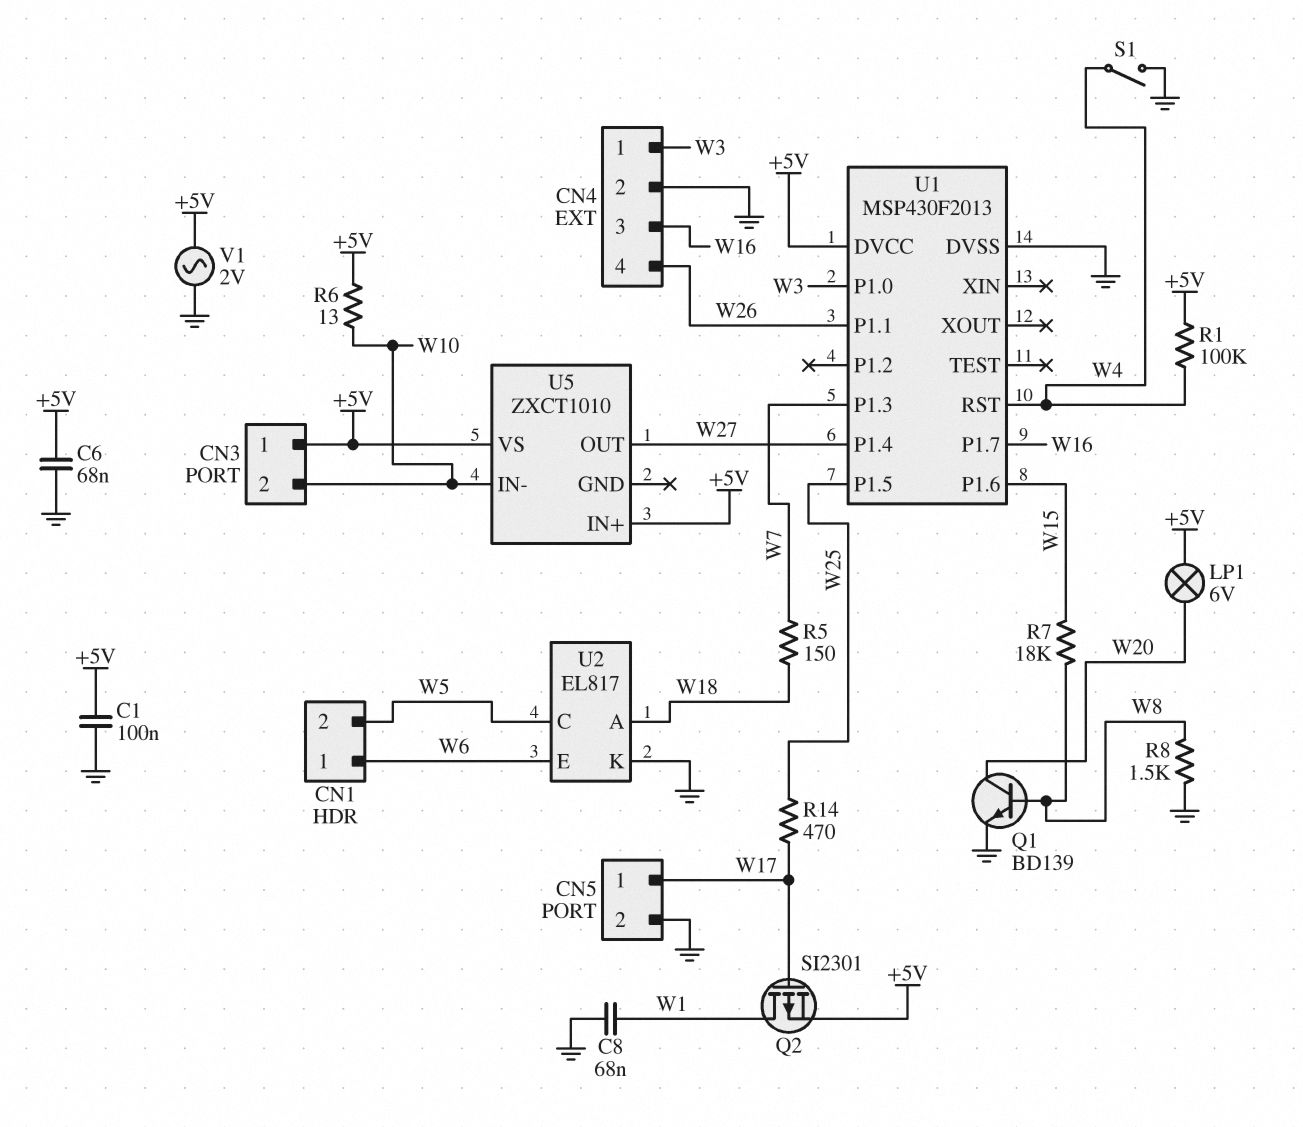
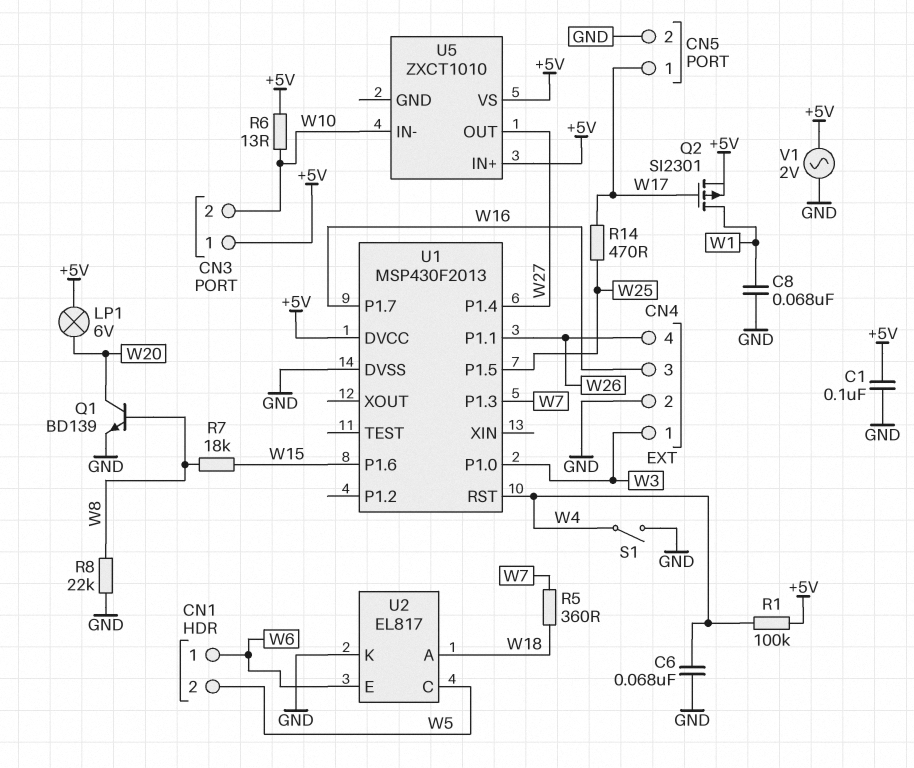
C6: 68nF (+5V, GND) -> 68nF (GND, W4)
R5: 150 (W7, W18) -> 360 (W7, W18)
R8: 1.5k (GND, W8) -> 22k (GND, W8)

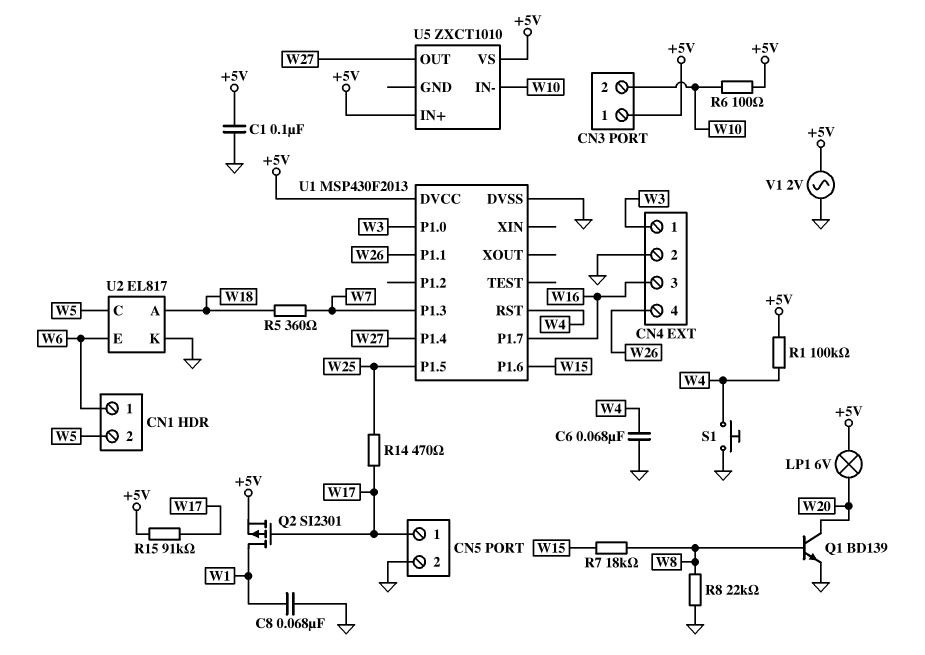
R6: 13 (+5V, W10) -> 100 (+5V, W10)
R15: none -> 91k (+5V, W17)
S1: switch (GND, W4) -> button (GND, W4)

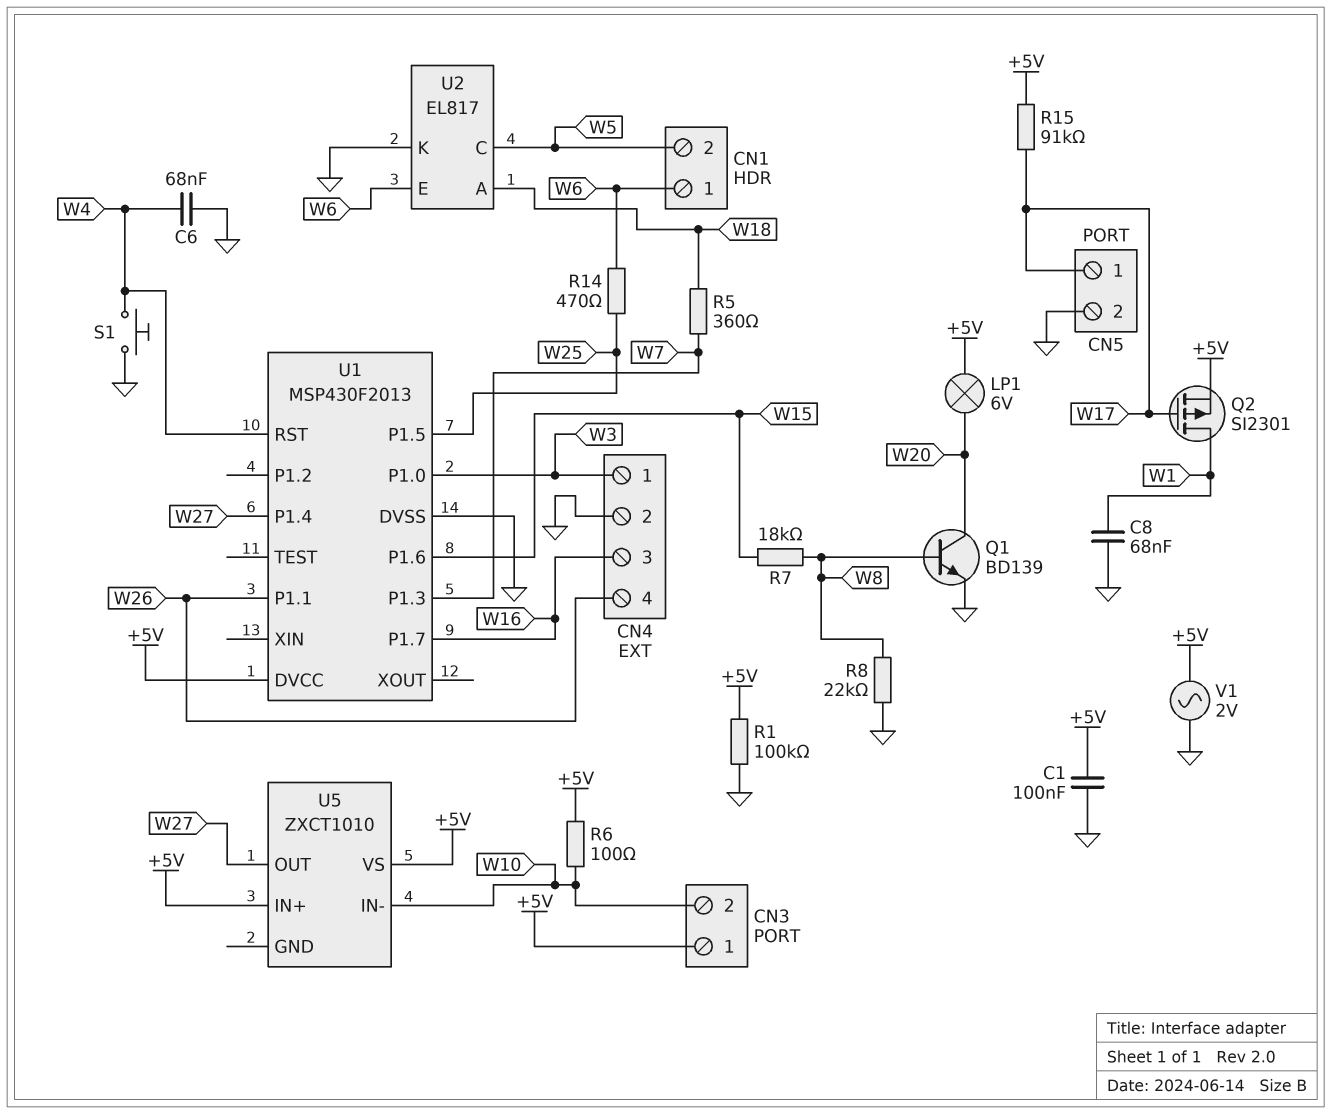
R1: 100k (+5V, W4) -> 100k (+5V, GND)
R14: 470 (W17, W25) -> 470 (W6, W25)

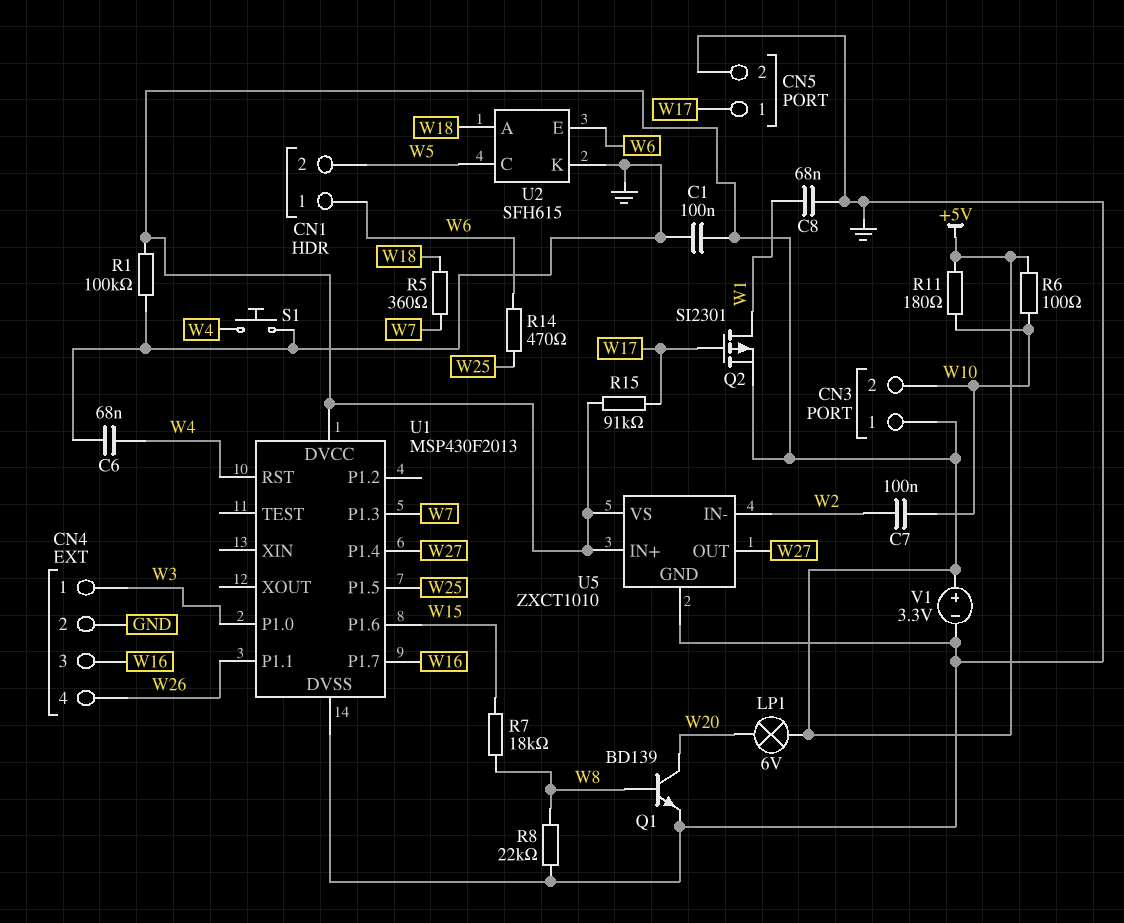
C7: none -> 100nF (W2, W10)
R11: none -> 180 (+5V, W10)
U2: EL817 -> SFH615
U5 pin GND: none -> GND
U5 pin IN-: W10 -> W2
V1: AC 2V (+5V, GND) -> 3.3V (plus +5V, minus GND)

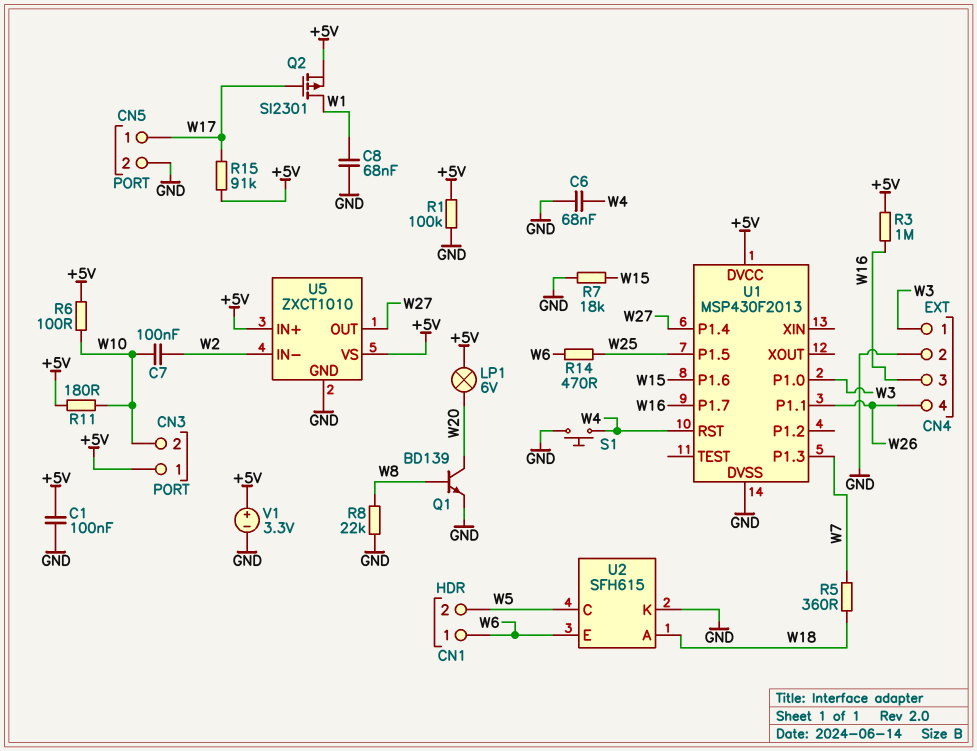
R3: none -> 1M (+5V, W16)
R7: 18k (W8, W15) -> 18k (GND, W15)

